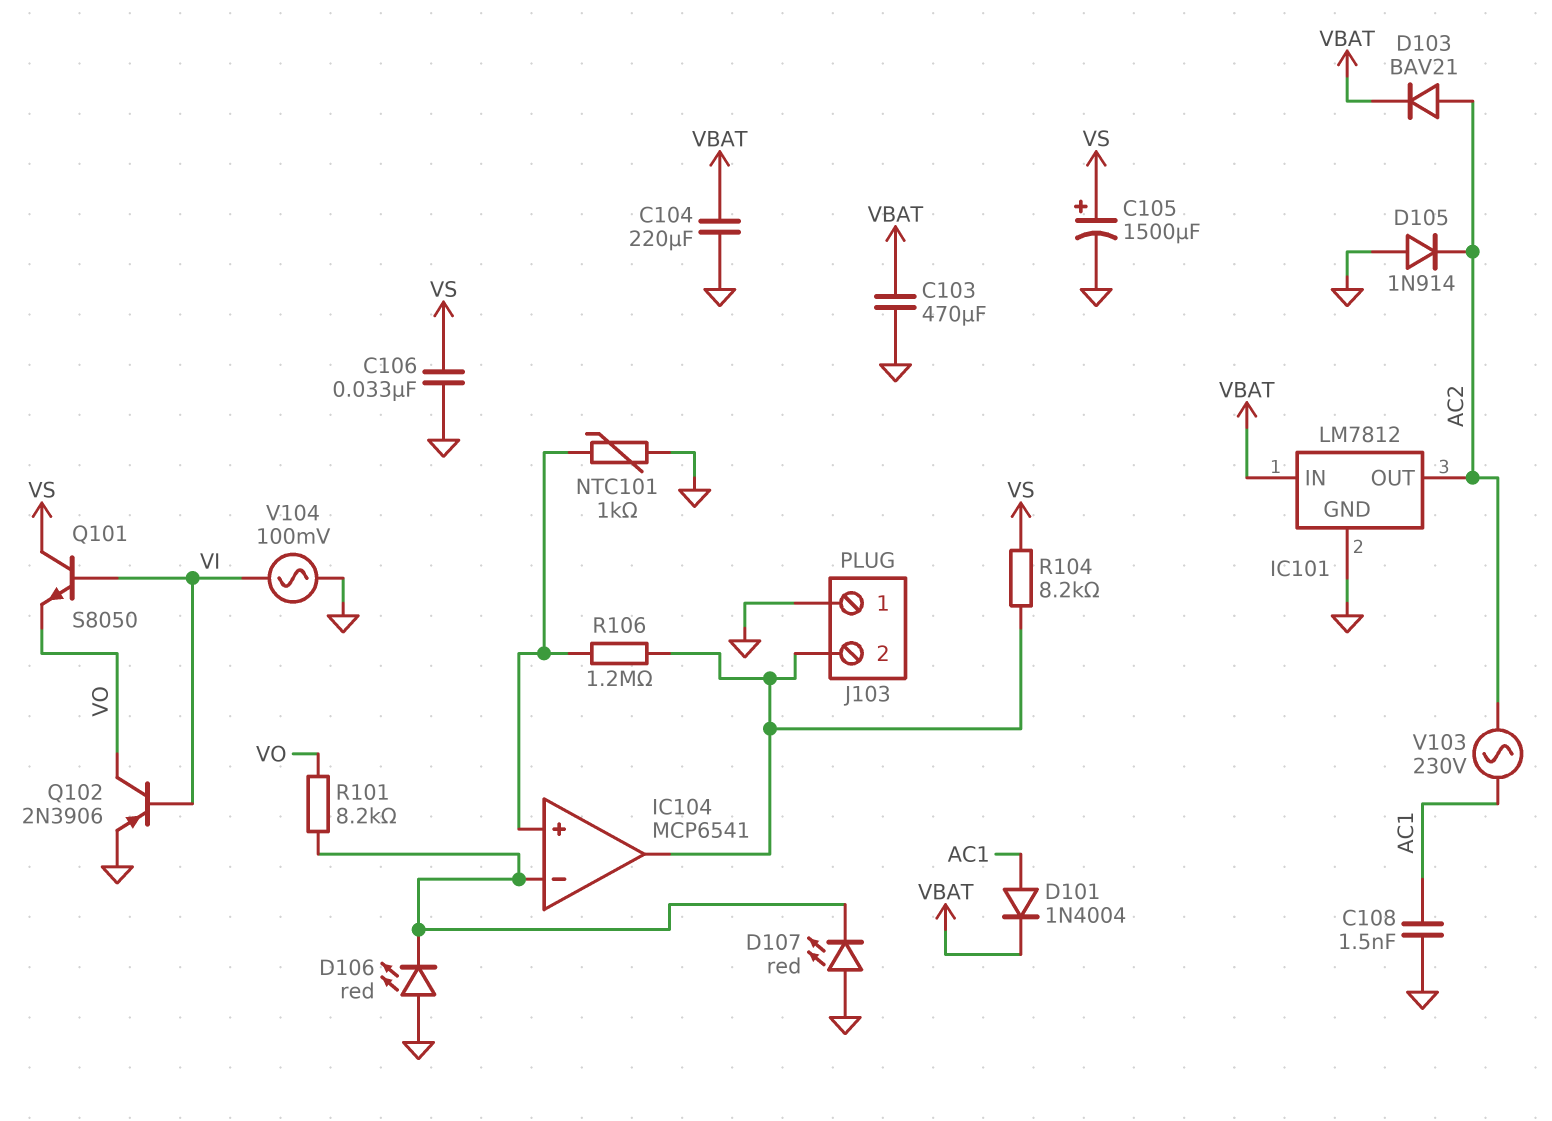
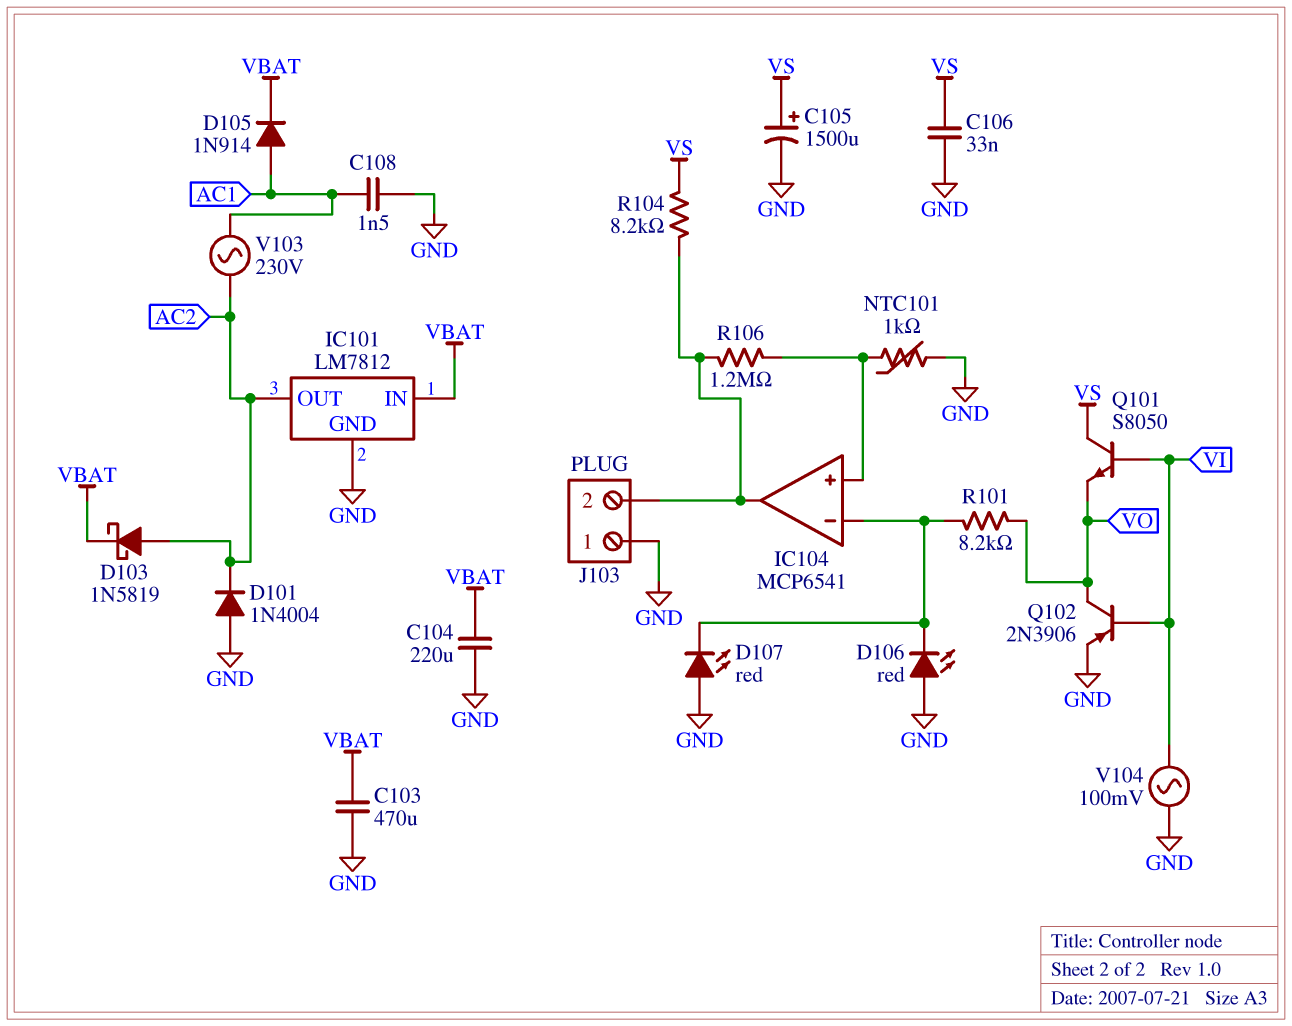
D101: diode 1N4004 (A AC1, K VBAT) -> diode 1N4004 (A GND, K AC2)
D103: diode BAV21 (A AC2, K VBAT) -> schottky 1N5819 (A AC2, K VBAT)
D105: diode 1N914 (A GND, K AC2) -> diode 1N914 (A AC1, K VBAT)

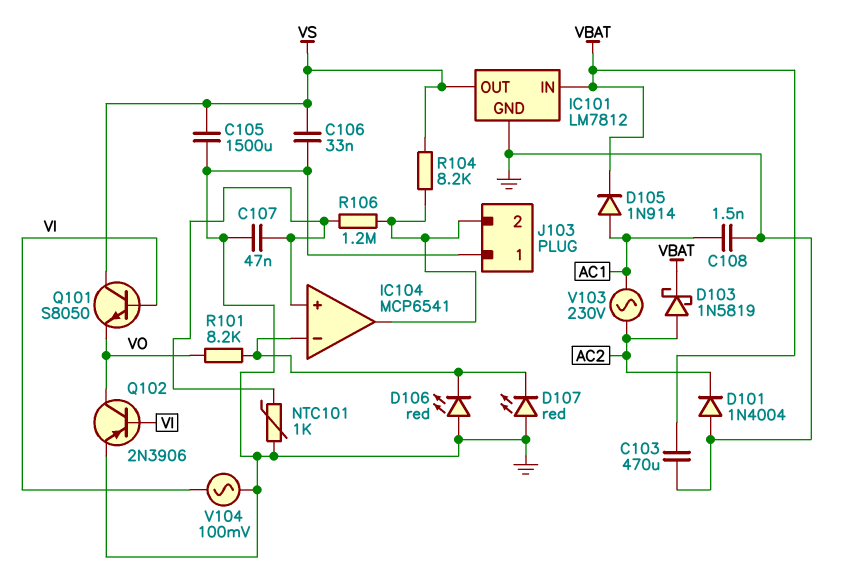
C104: 220uF (GND, VBAT) -> none
C105: 1500uF (plus VS, minus GND) -> 1500uF (GND, VS)
C107: none -> 47nF (GND, IC104/in+)
IC101 pin OUT: AC2 -> VS

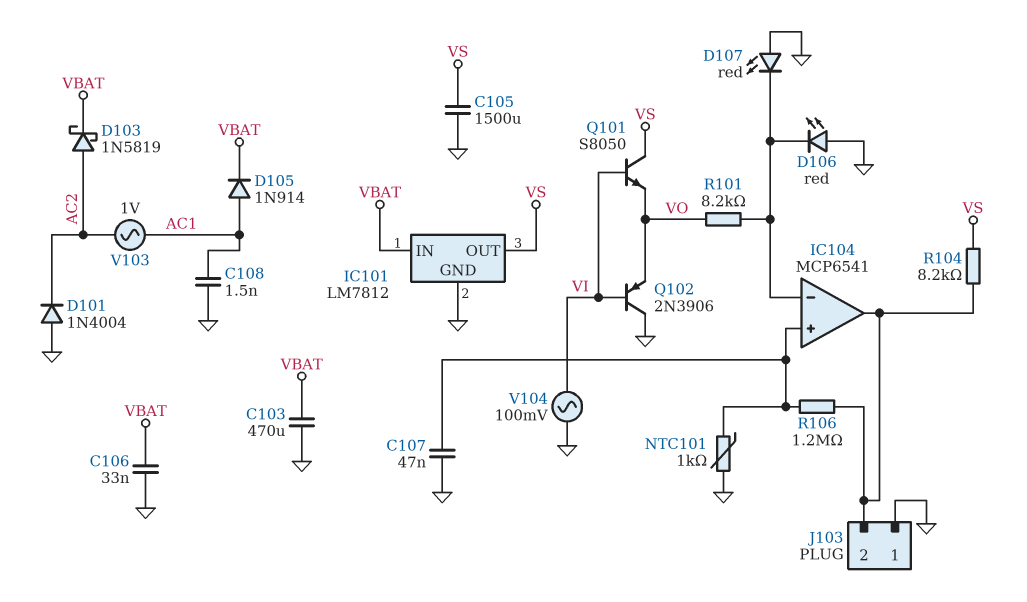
C106: 33nF (GND, VS) -> 33nF (GND, VBAT)
Q102: PNP 2N3906 (B VI, C VO, E GND) -> PNP 2N3906 (B VI, C GND, E VO)
V103: AC 230V (AC1, AC2) -> AC 1V (AC1, AC2)

